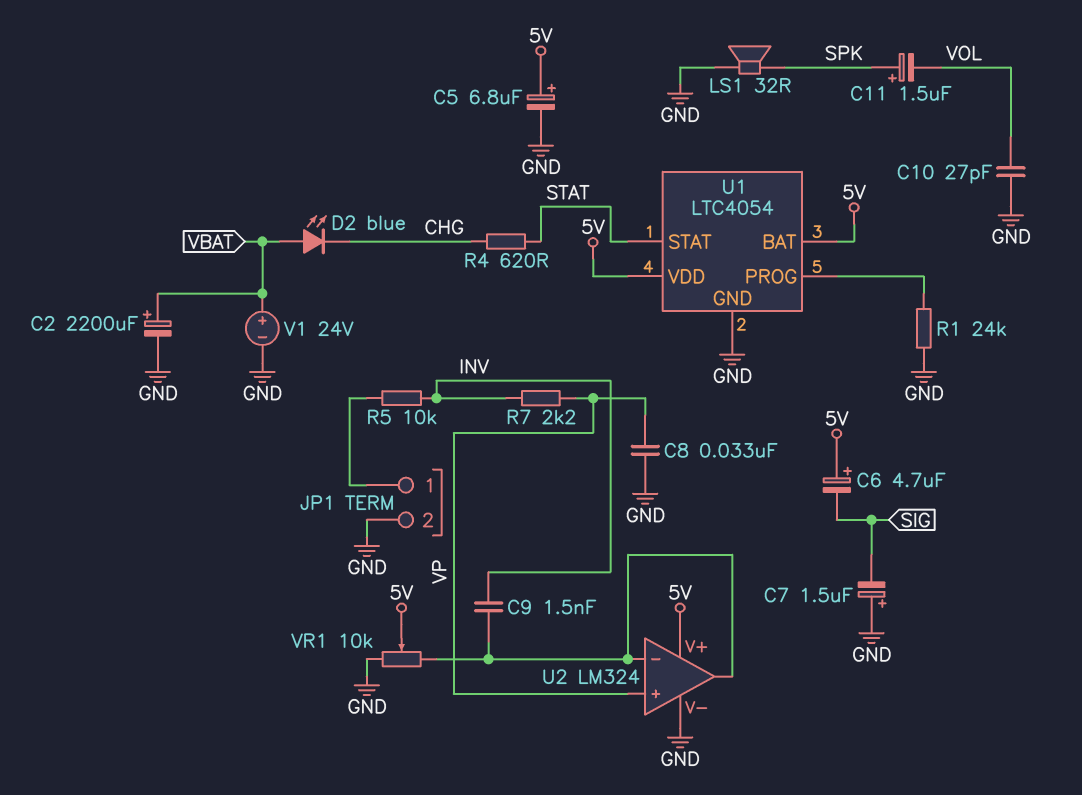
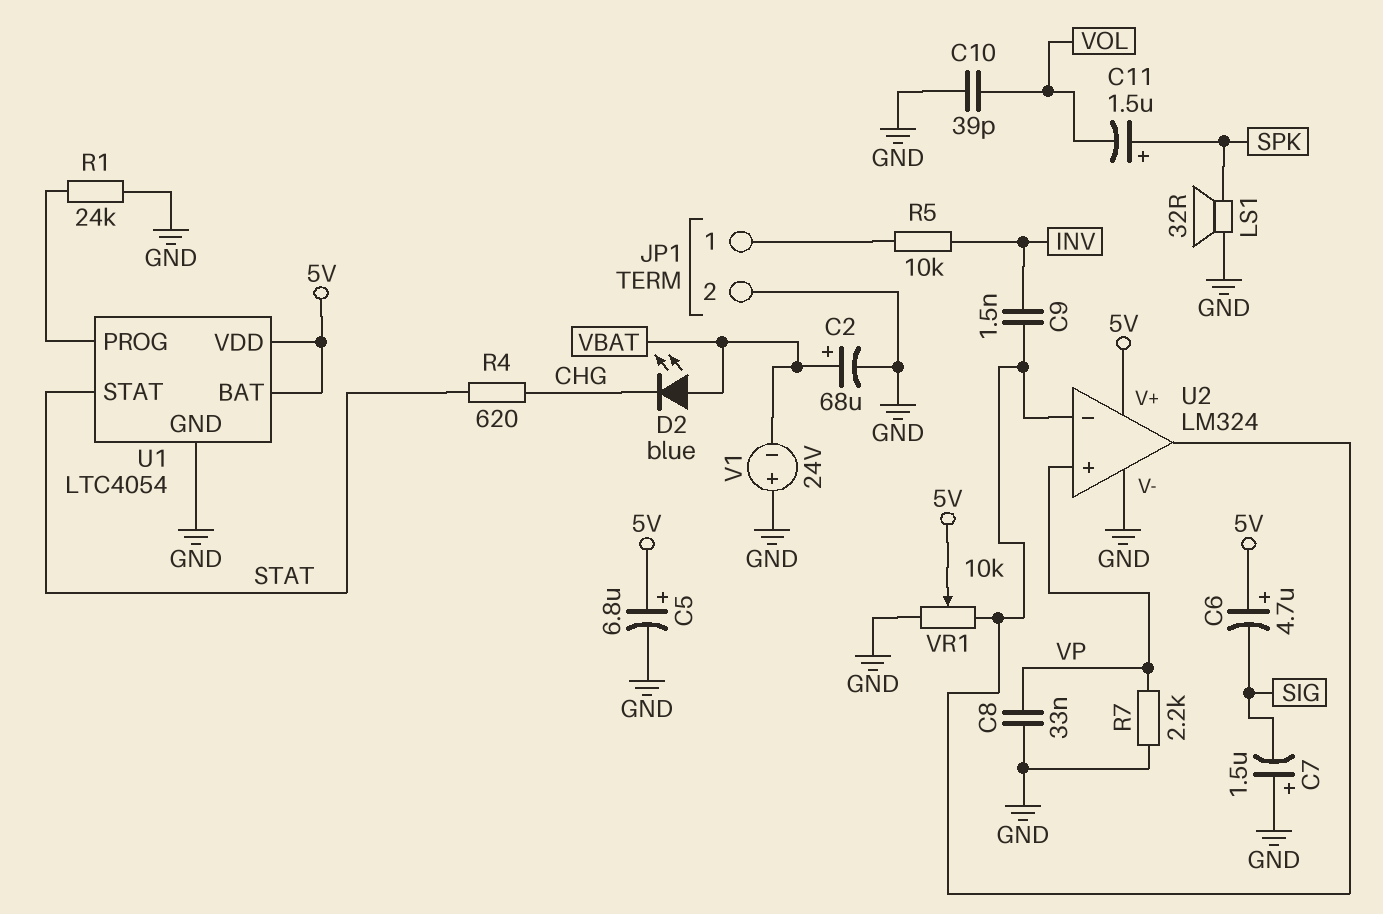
C2: 2200uF (plus VBAT, minus GND) -> 68uF (plus VBAT, minus GND)
C10: 27pF (GND, VOL) -> 39pF (GND, VOL)
R7: 2.2k (INV, VP) -> 2.2k (GND, VP)
V1: 24V (plus VBAT, minus GND) -> 24V (plus GND, minus VBAT)

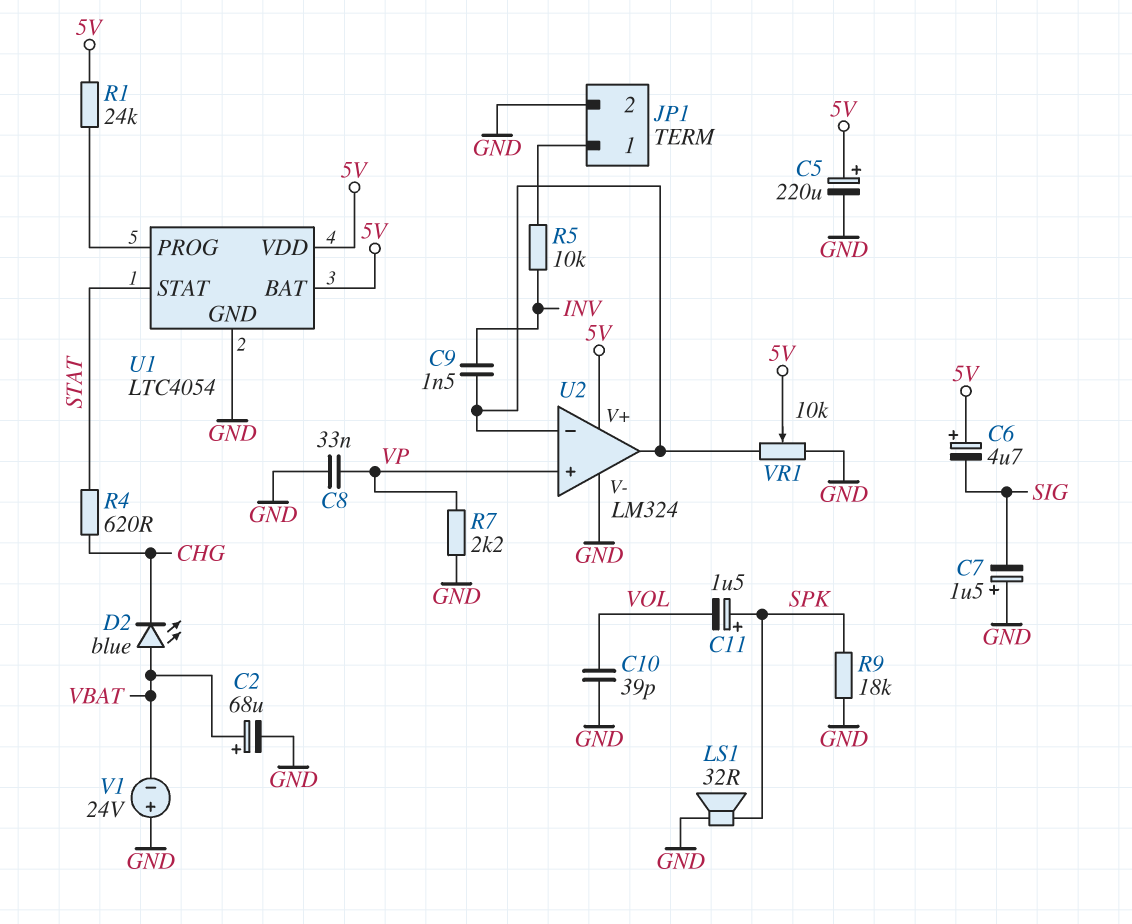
C5: 6.8uF (plus 5V, minus GND) -> 220uF (plus 5V, minus GND)
R1: 24k (GND, U1/PROG) -> 24k (5V, U1/PROG)
R9: none -> 18k (GND, SPK)

